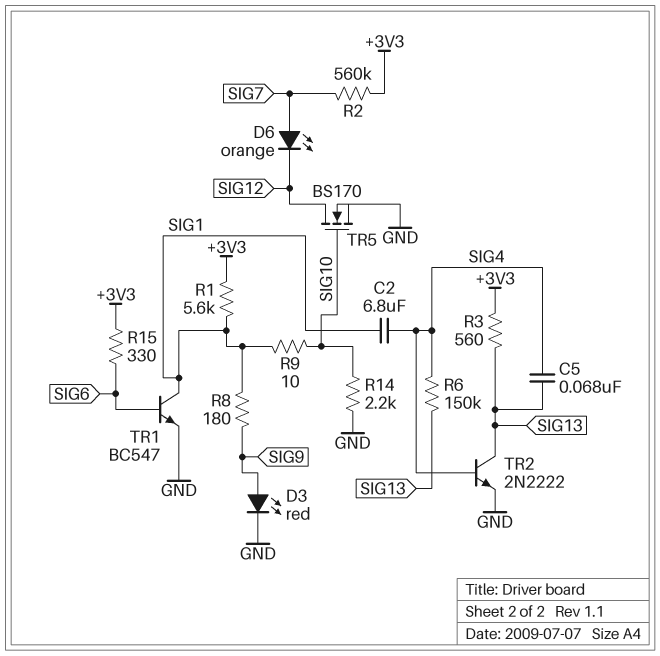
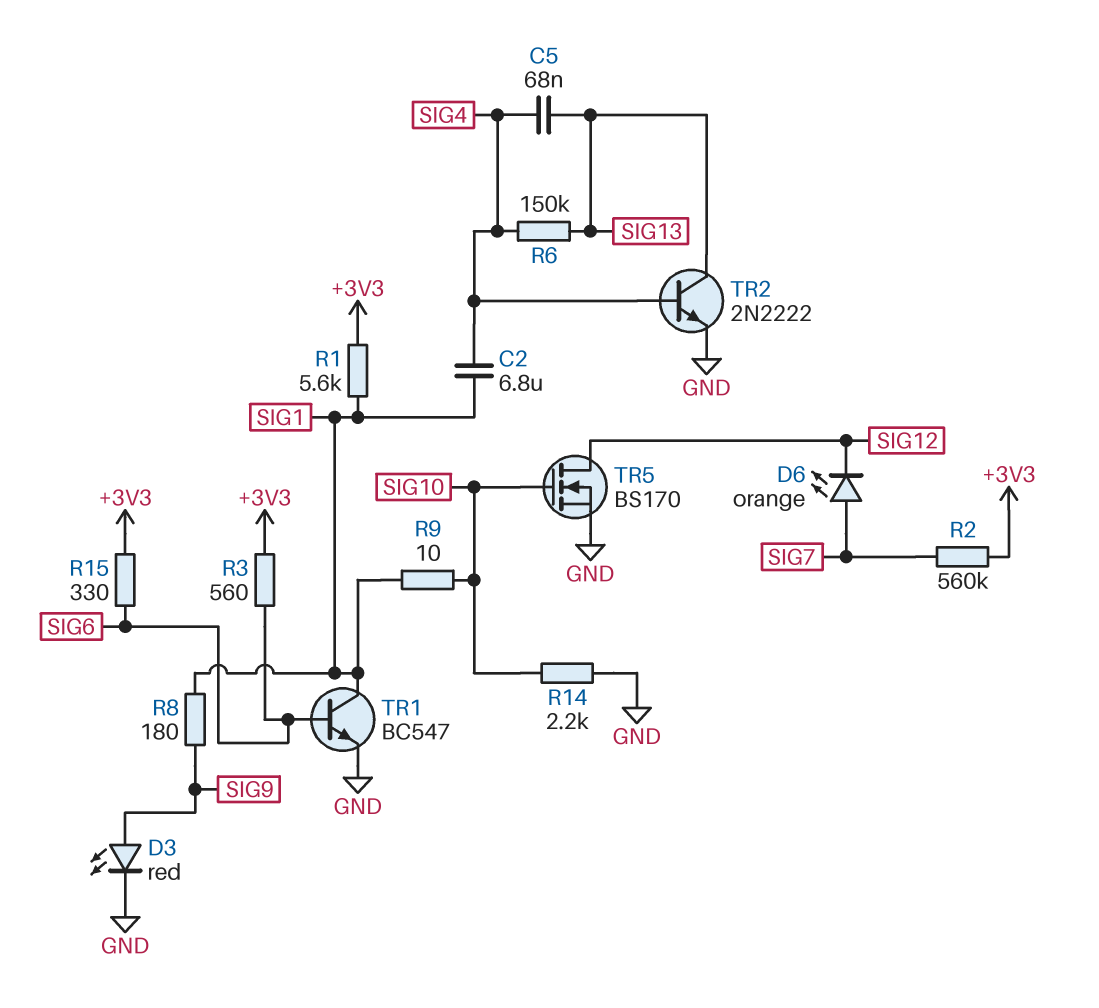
R3: 560 (+3V3, SIG13) -> 560 (+3V3, SIG6)

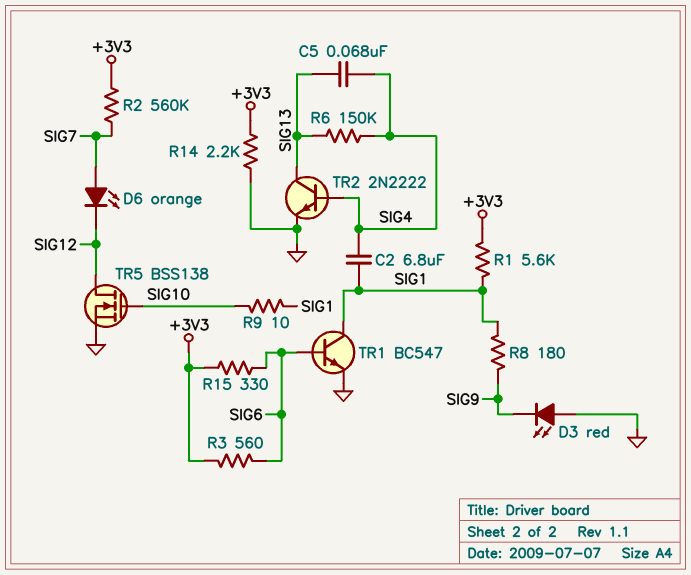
D3: LED red (A SIG9, K GND) -> LED red (A GND, K SIG9)
R14: 2.2k (GND, SIG10) -> 2.2k (+3V3, GND)
TR5: NMOS BS170 (G SIG10, D SIG12, S GND) -> NMOS BSS138 (G SIG10, D SIG12, S GND)

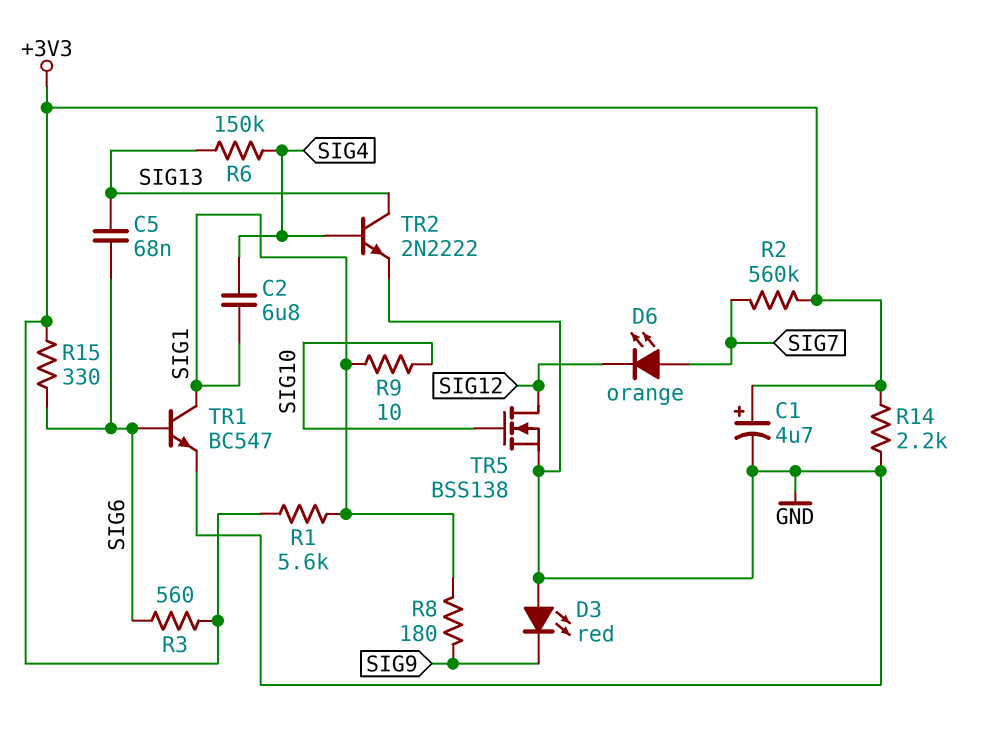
C1: none -> 4.7uF (plus +3V3, minus GND)
C5: 68nF (SIG4, SIG13) -> 68nF (SIG6, SIG13)

